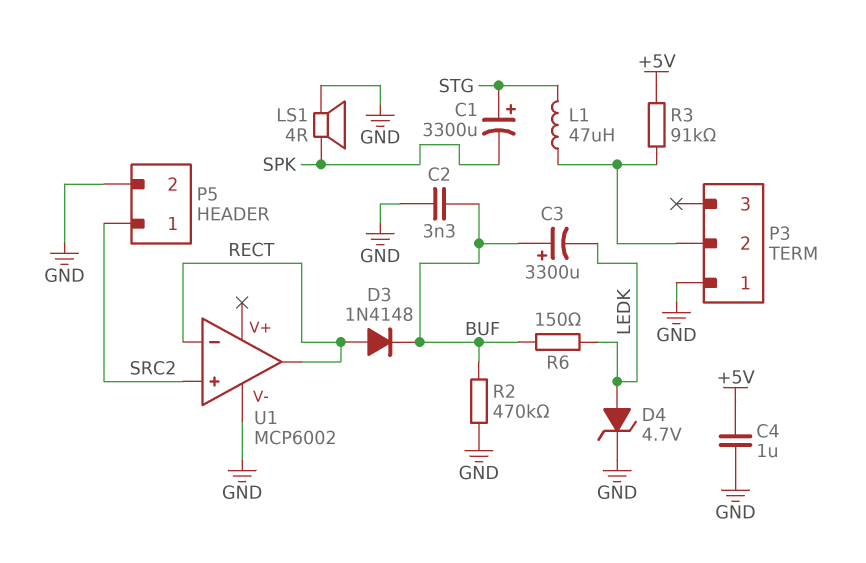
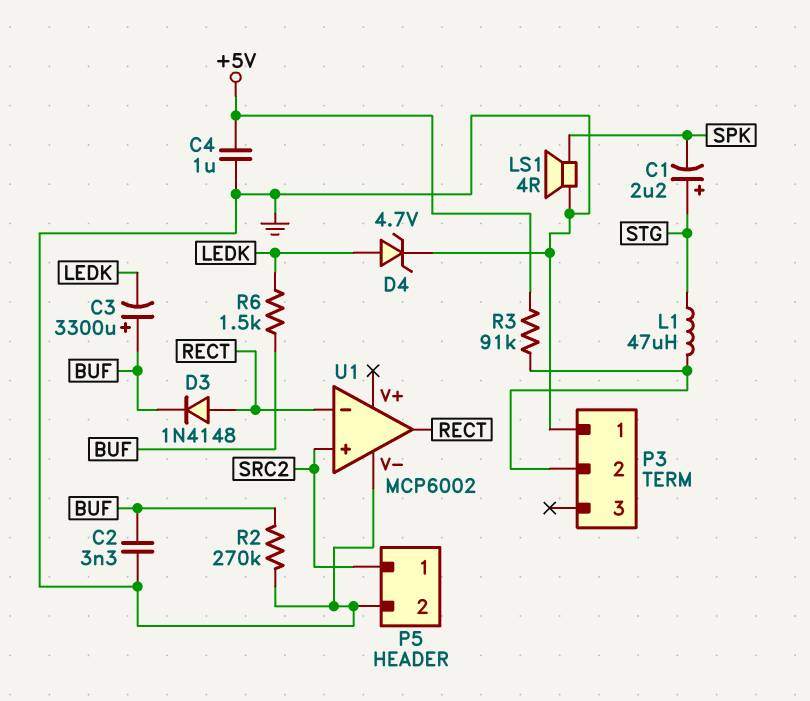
C1: 3300uF (plus STG, minus SPK) -> 2.2uF (plus STG, minus SPK)
R2: 470k (BUF, GND) -> 270k (BUF, GND)
R6: 150 (BUF, LEDK) -> 1.5k (BUF, LEDK)

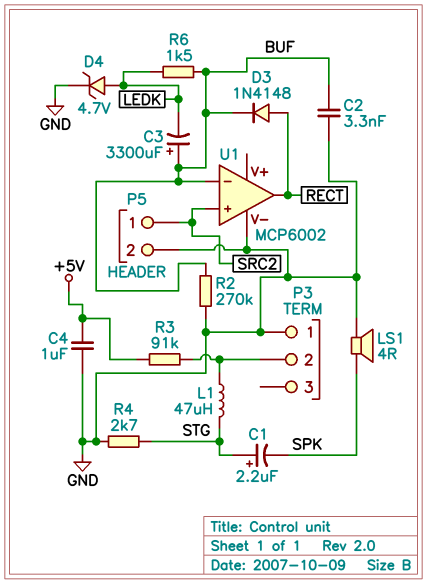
R4: none -> 2.7k (GND, STG)
U1 pin in-: RECT -> BUF

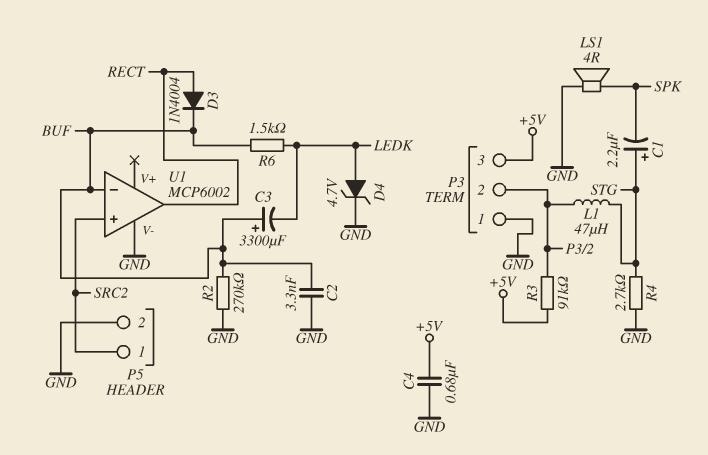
C4: 1uF (+5V, GND) -> 680nF (+5V, GND)
D3: diode 1N4148 (A RECT, K BUF) -> diode 1N4004 (A RECT, K BUF)
P3 pin 3: none -> +5V

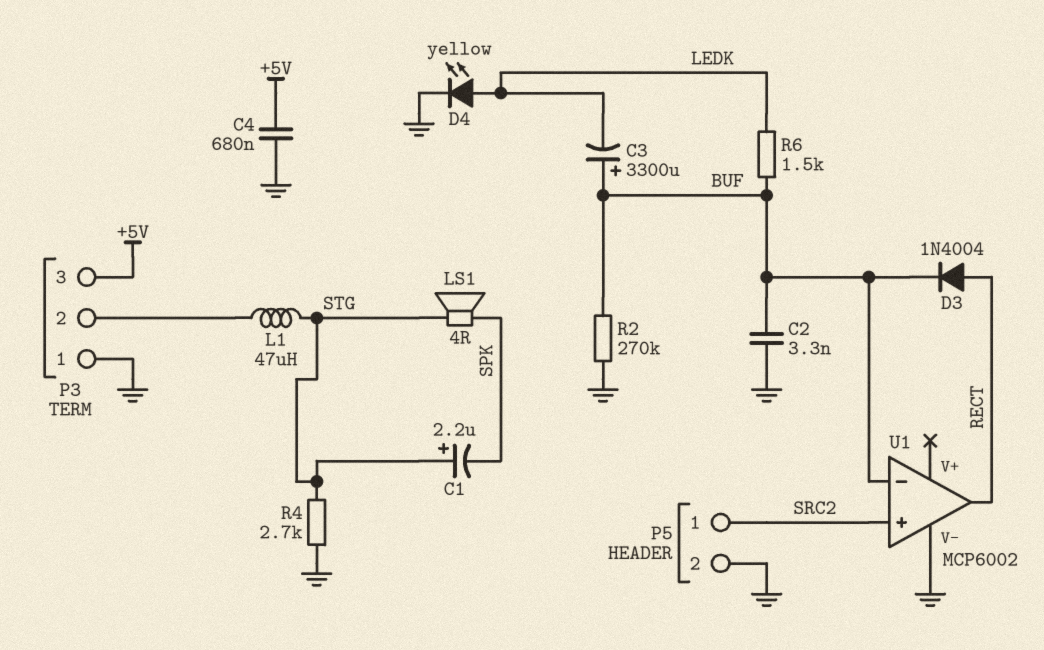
D4: zener 4.7V (A LEDK, K GND) -> LED yellow (A LEDK, K GND)
LS1: speaker 4R (GND, SPK) -> speaker 4R (SPK, STG)
R3: 91k (+5V, P3/2) -> none

